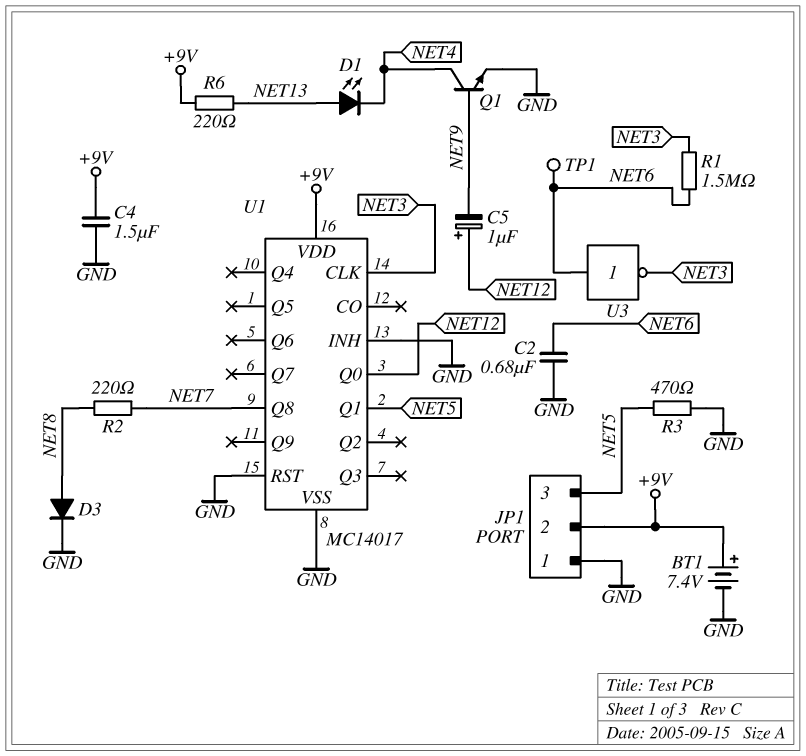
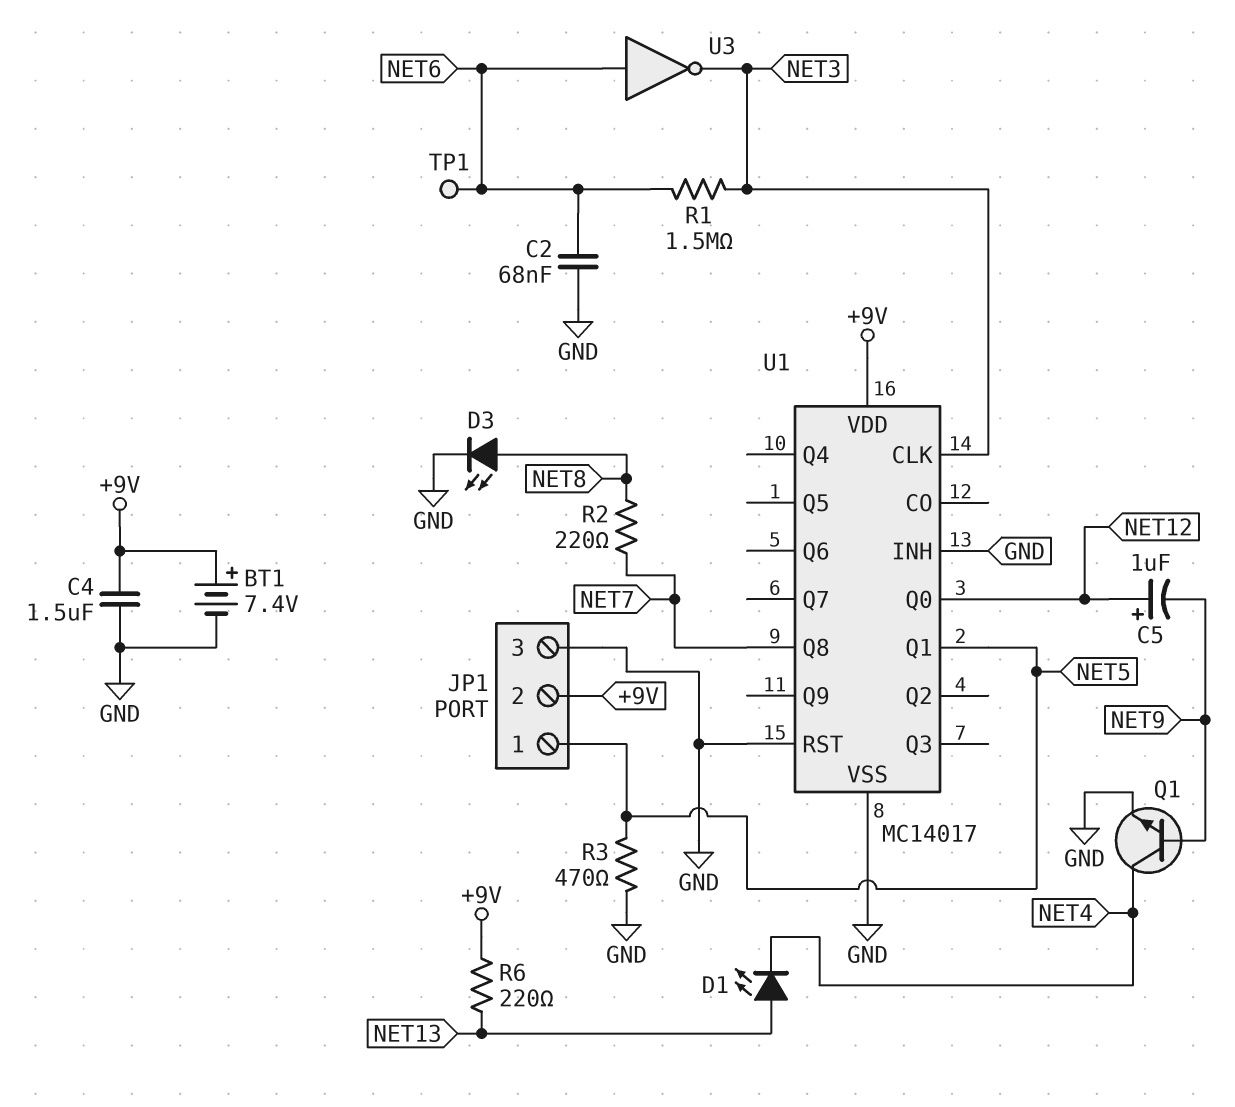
C2: 680nF (GND, NET6) -> 68nF (GND, NET6)
D3: diode (A NET8, K GND) -> LED (A NET8, K GND)
JP1 pin 1: GND -> NET5
JP1 pin 3: NET5 -> GND

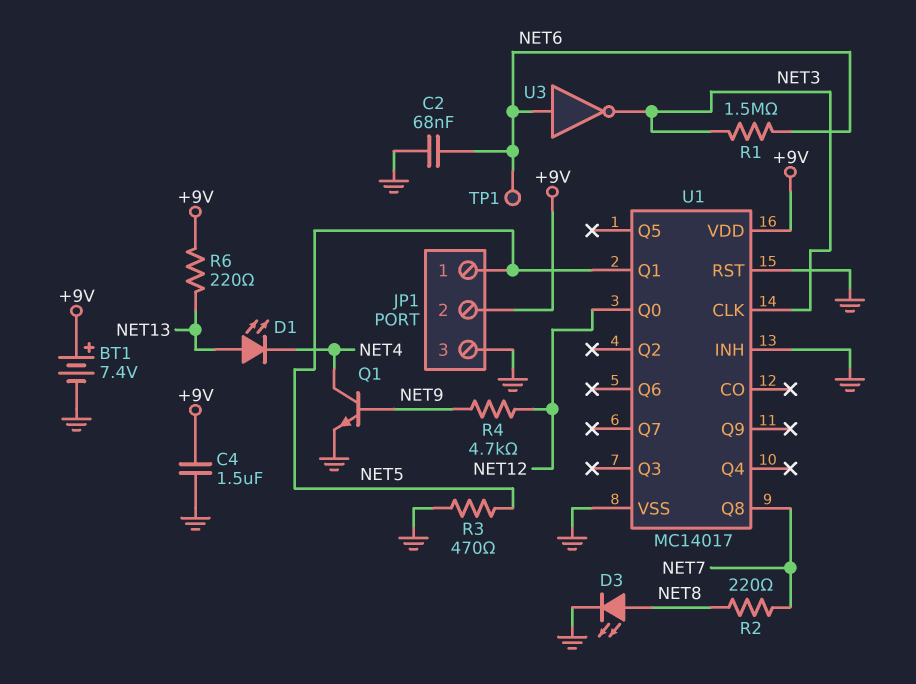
C5: 1uF (plus NET12, minus NET9) -> none
R4: none -> 4.7k (NET9, NET12)

